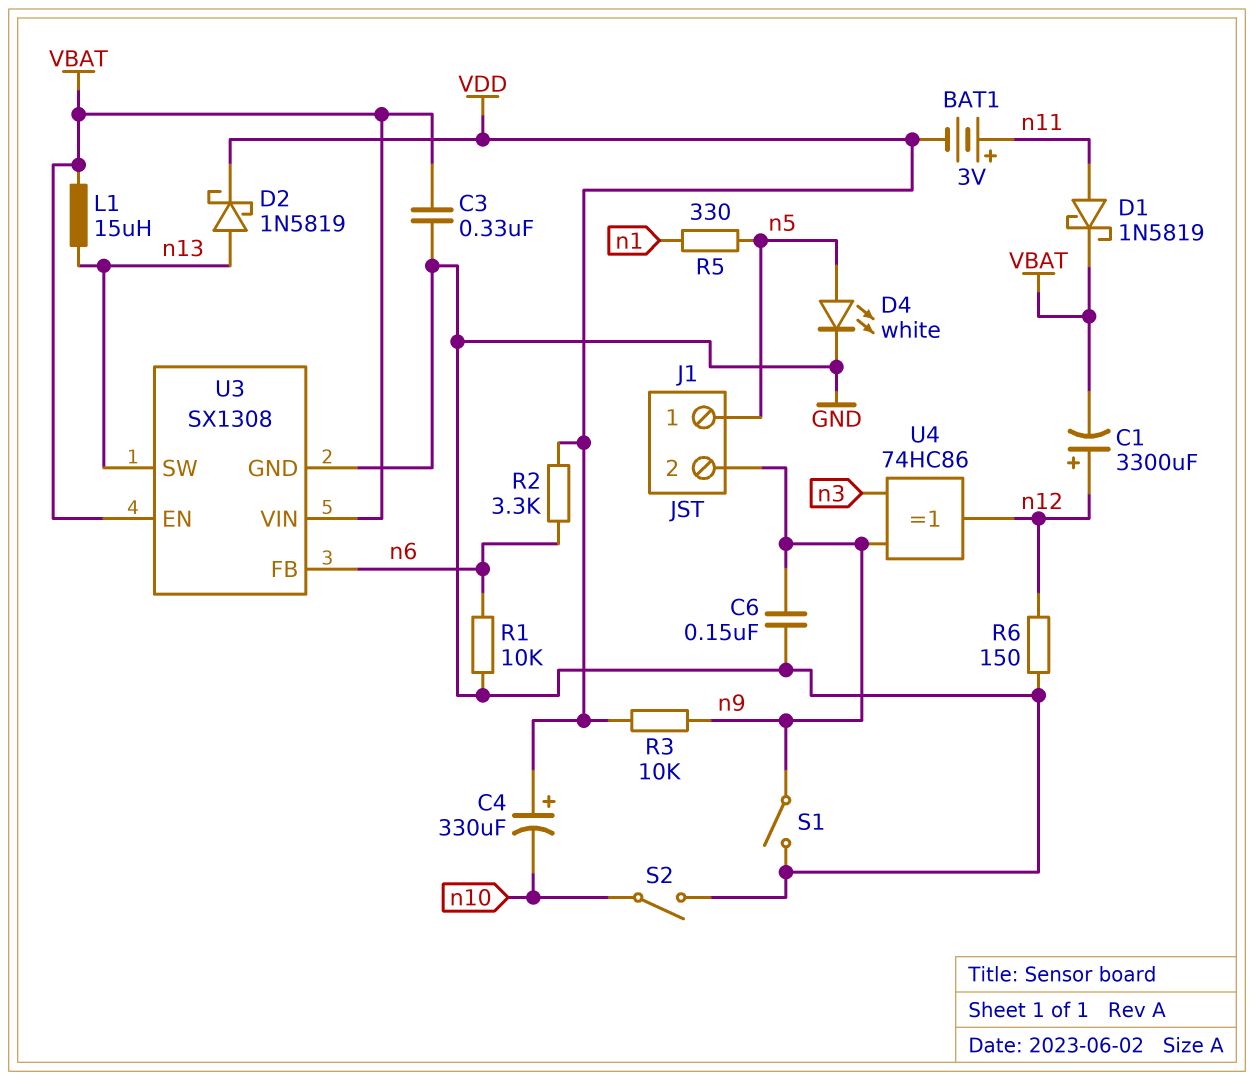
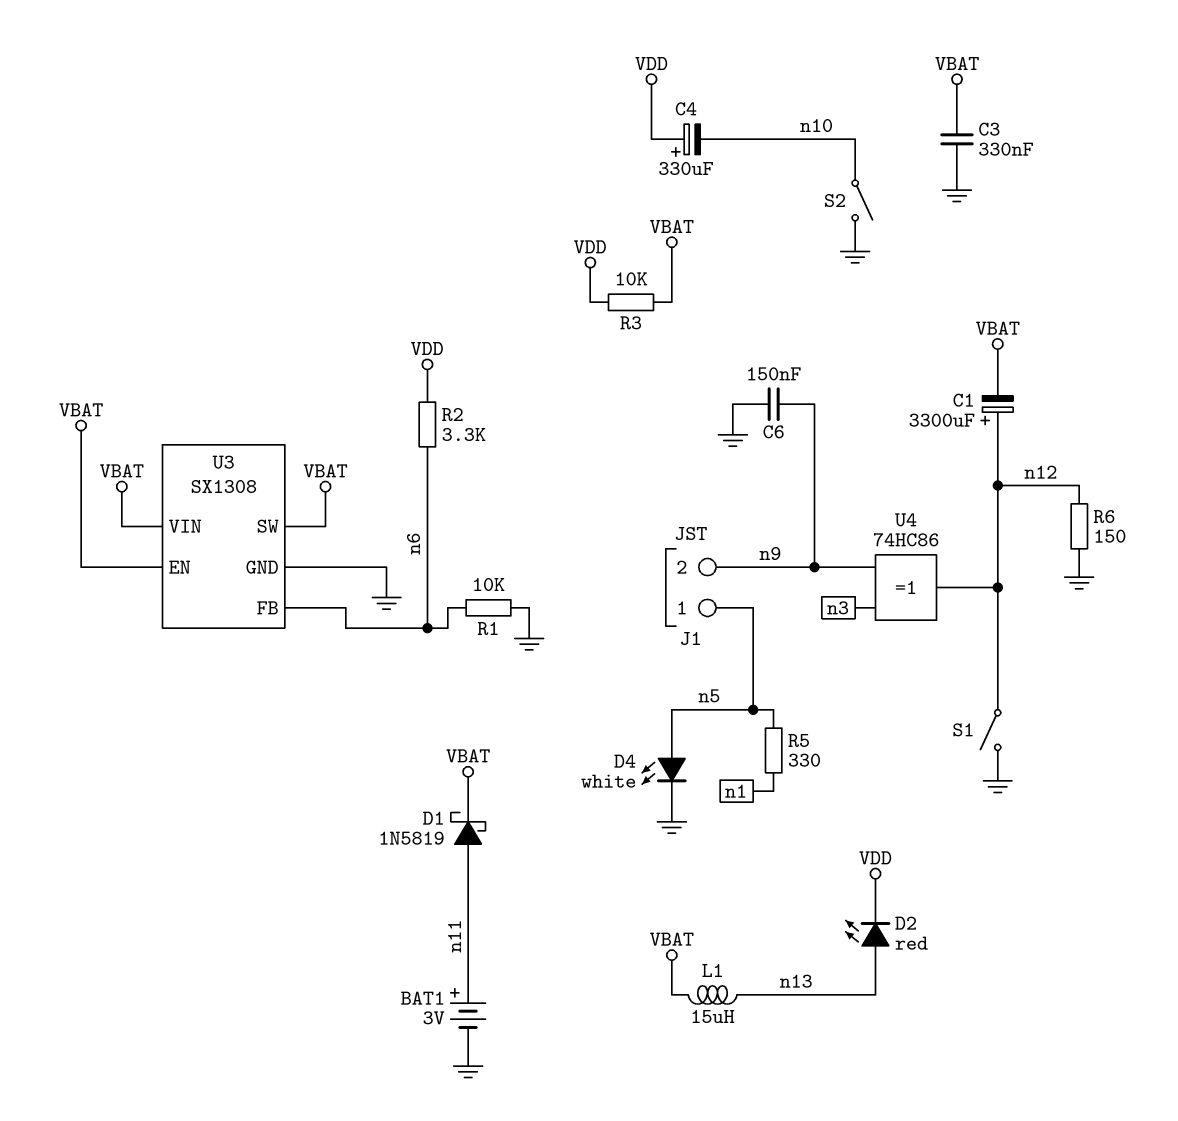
BAT1: 3V (plus n11, minus VDD) -> 3V (plus n11, minus GND)
D2: schottky 1N5819 (A n13, K VDD) -> LED red (A n13, K VDD)
R3: 10k (VDD, n9) -> 10k (VBAT, VDD)
S1: switch (GND, n9) -> switch (GND, n12)
U3 pin SW: n13 -> VBAT

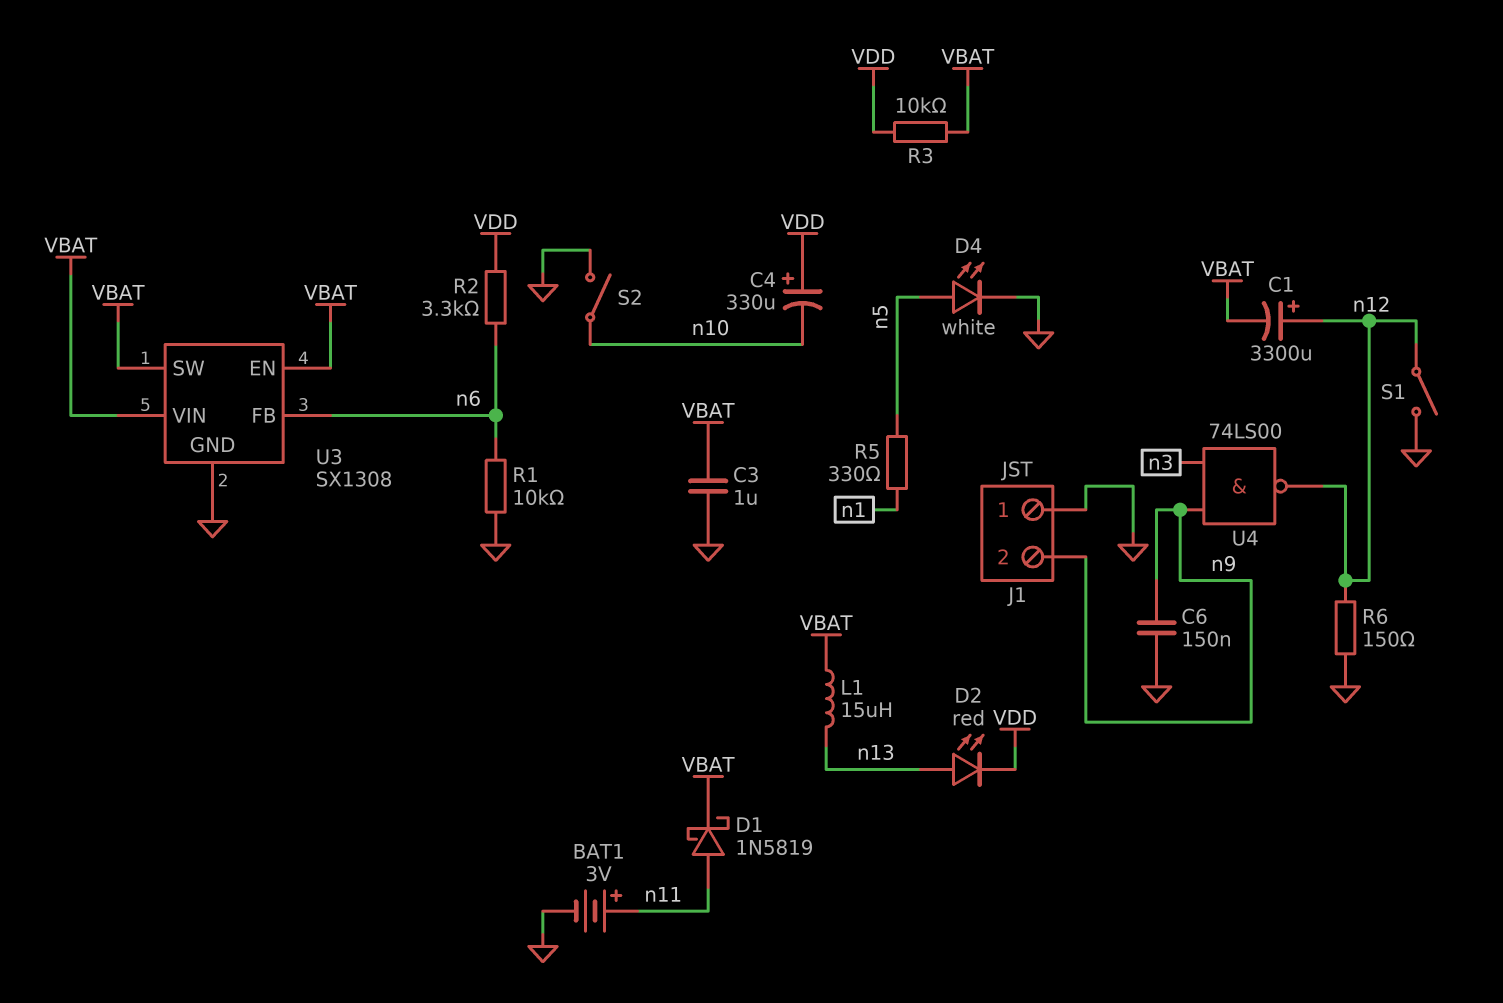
C3: 330nF (GND, VBAT) -> 1uF (GND, VBAT)
J1 pin 1: n5 -> GND
U4: XOR 74HC86 (in n3, in n9, out n12) -> NAND 74LS00 (in n3, in n9, out n12)

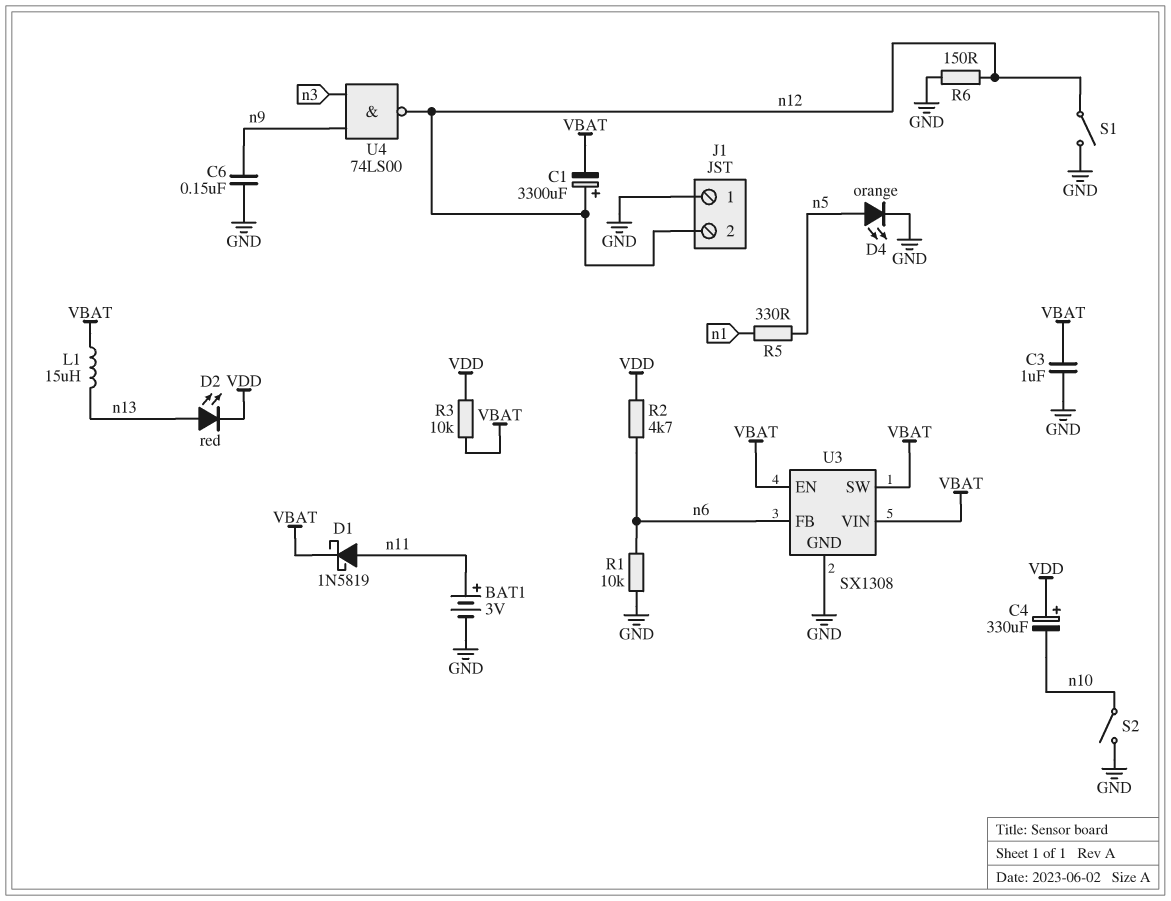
D4: LED white (A n5, K GND) -> LED orange (A n5, K GND)
J1 pin 2: n9 -> n12
R2: 3.3k (VDD, n6) -> 4.7k (VDD, n6)

